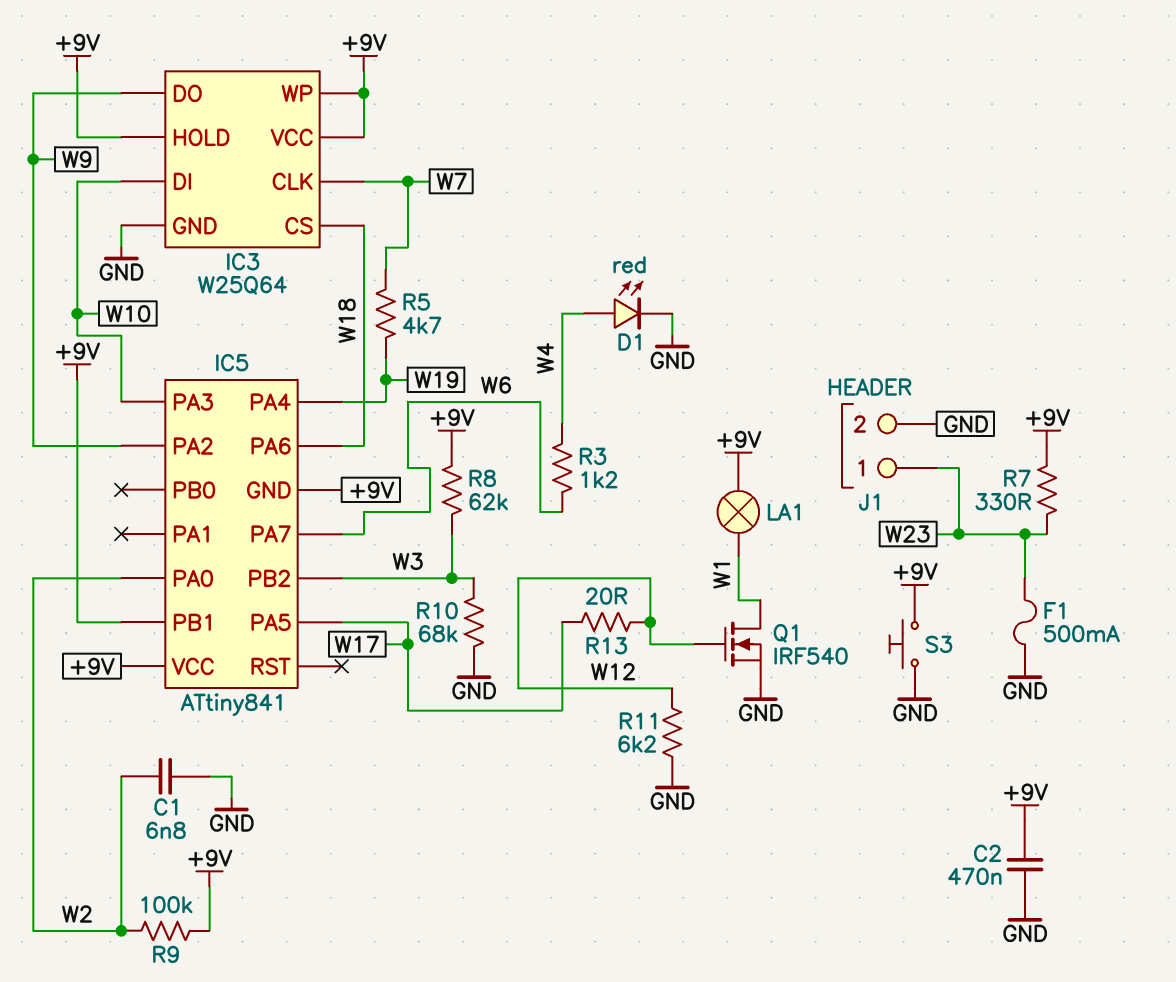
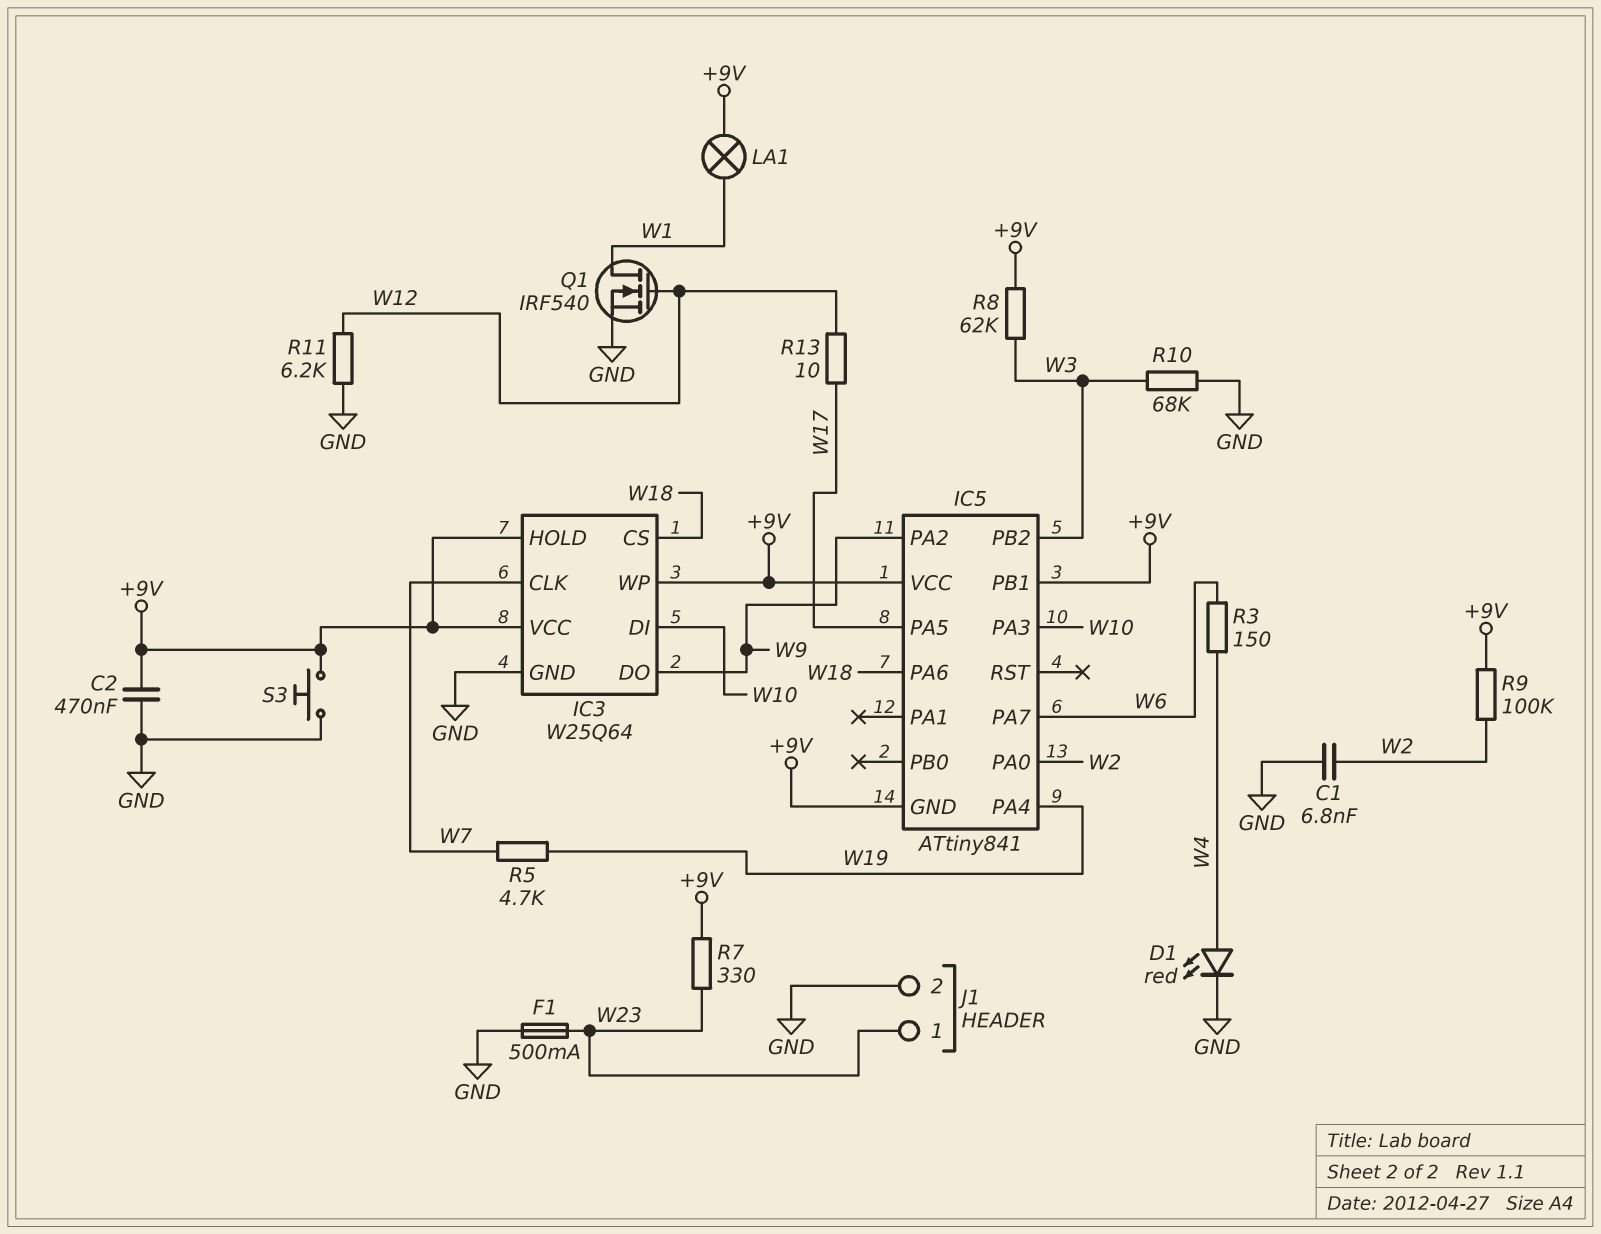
R3: 1.2k (W4, W6) -> 150 (W4, W6)
R13: 20 (W12, W17) -> 10 (W12, W17)

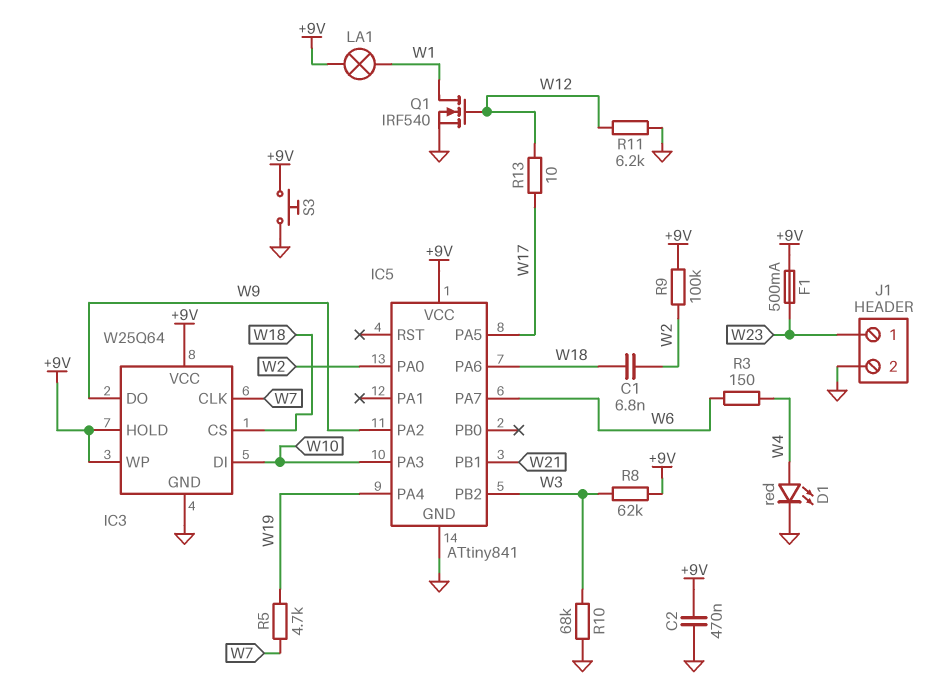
C1: 6.8nF (GND, W2) -> 6.8nF (W2, W18)
F1: 500mA (GND, W23) -> 500mA (+9V, W23)
IC5 pin GND: +9V -> GND
IC5 pin PB1: +9V -> W21
R7: 330 (+9V, W23) -> none

